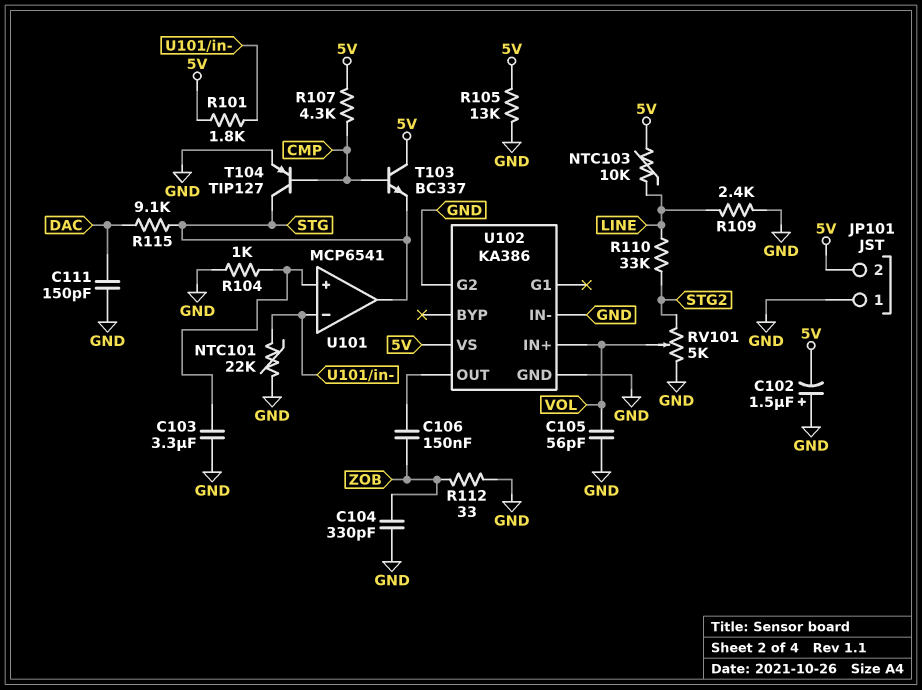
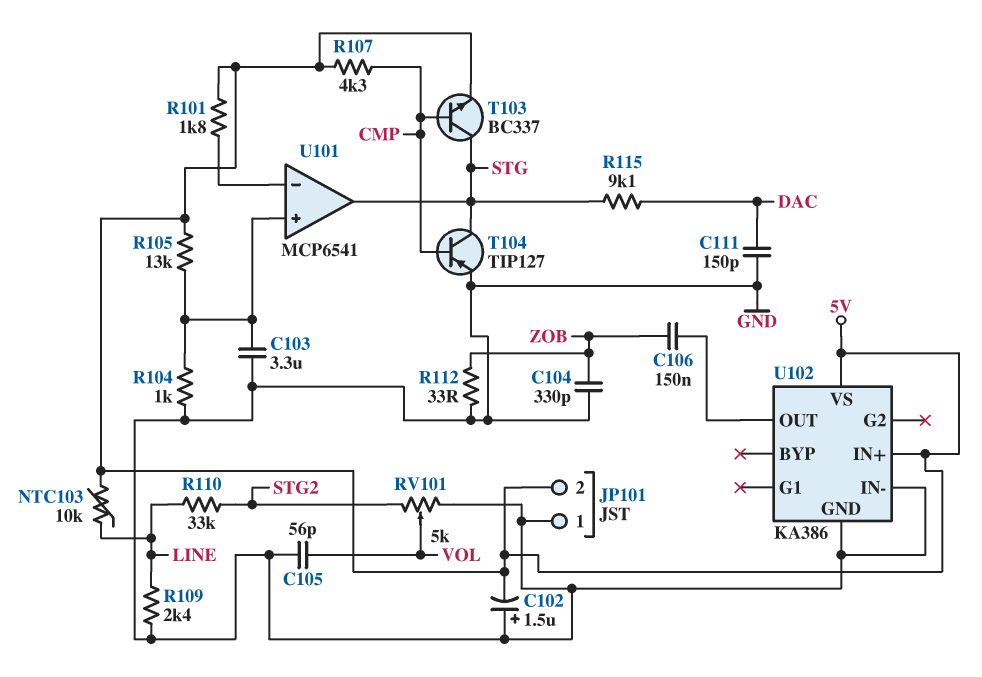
NTC101: 22k (GND, U101/in-) -> none
R105: 13k (5V, GND) -> 13k (5V, U101/in+)
T103: NPN BC337 (B CMP, C 5V, E STG) -> NPN BC337 (B CMP, C STG, E 5V)
U102 pin G2: GND -> none
U102 pin IN+: VOL -> 5V

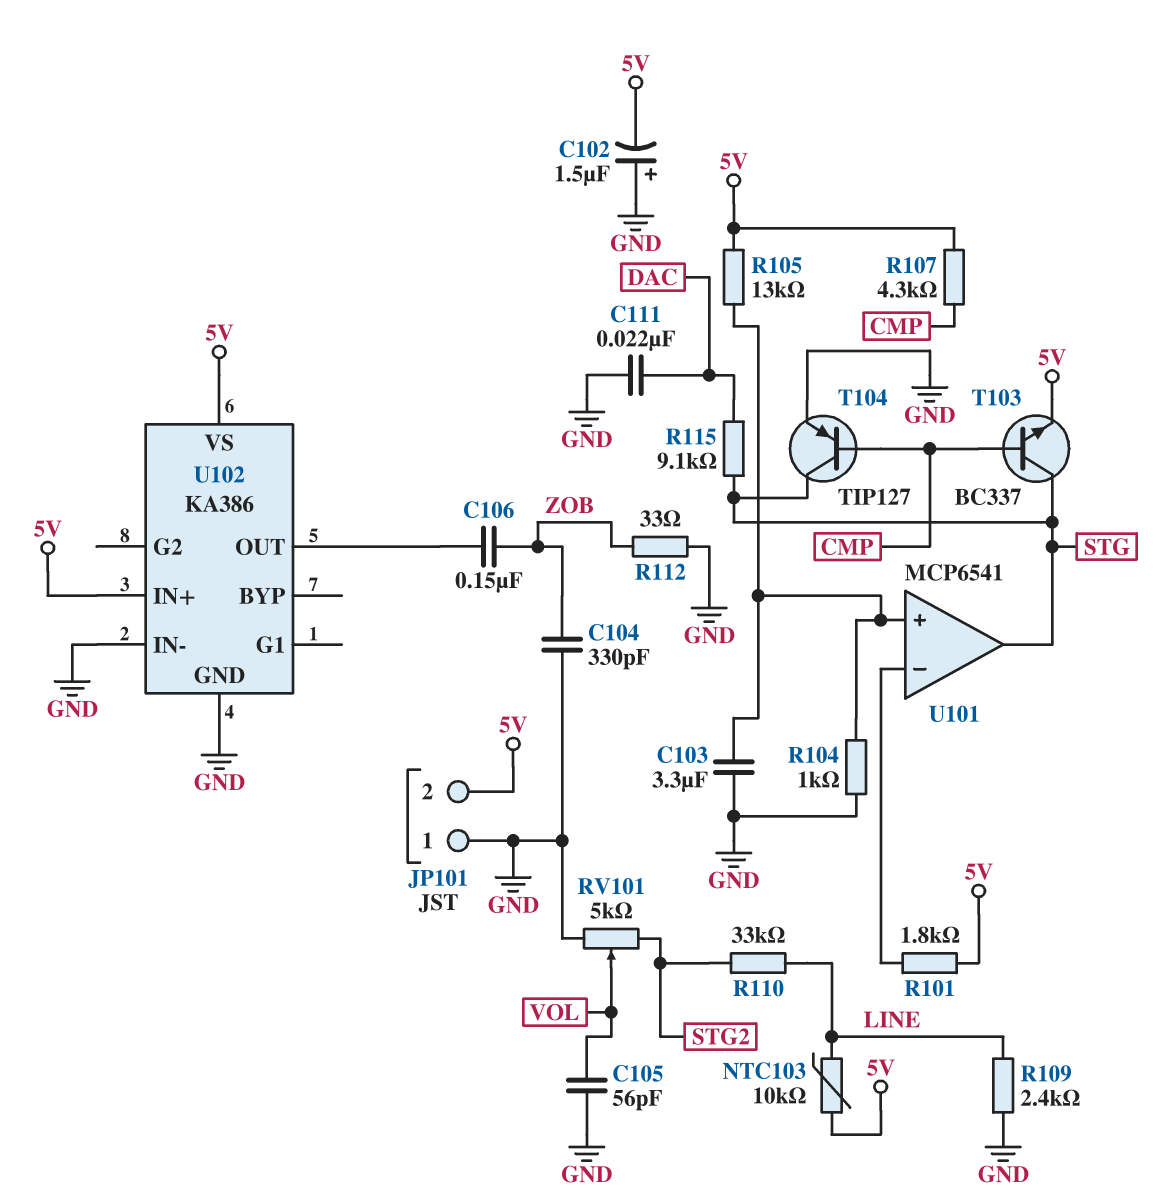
C111: 150pF (DAC, GND) -> 22nF (DAC, GND)

